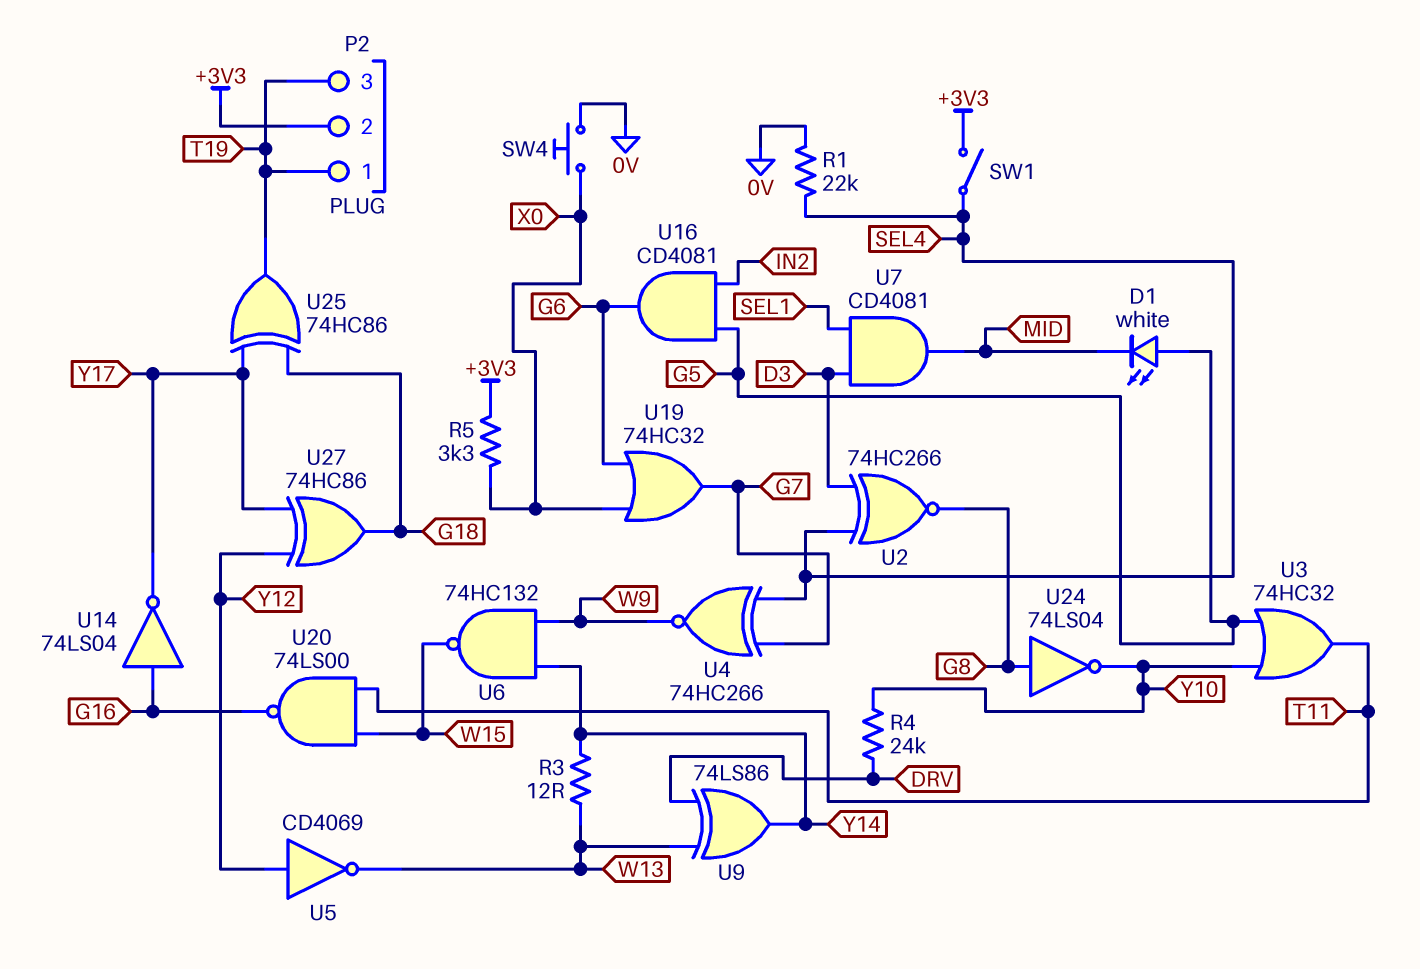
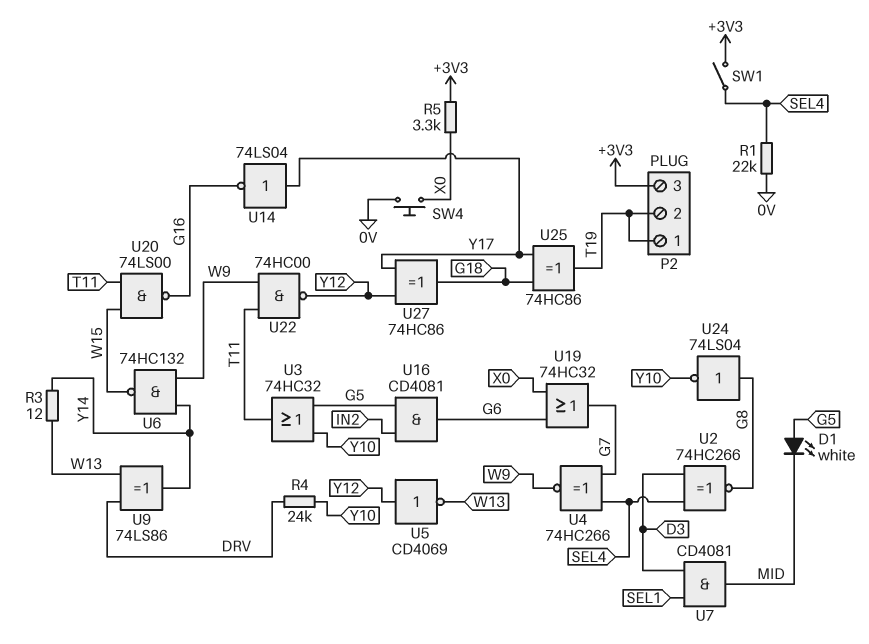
P2 pin 2: +3V3 -> T19
P2 pin 3: T19 -> +3V3
U14: NOT 74LS04 (in G16, out Y17) -> NOT 74LS04 (in Y17, out G16)
U22: none -> NAND 74HC00 (in T11, in W9, out Y12)

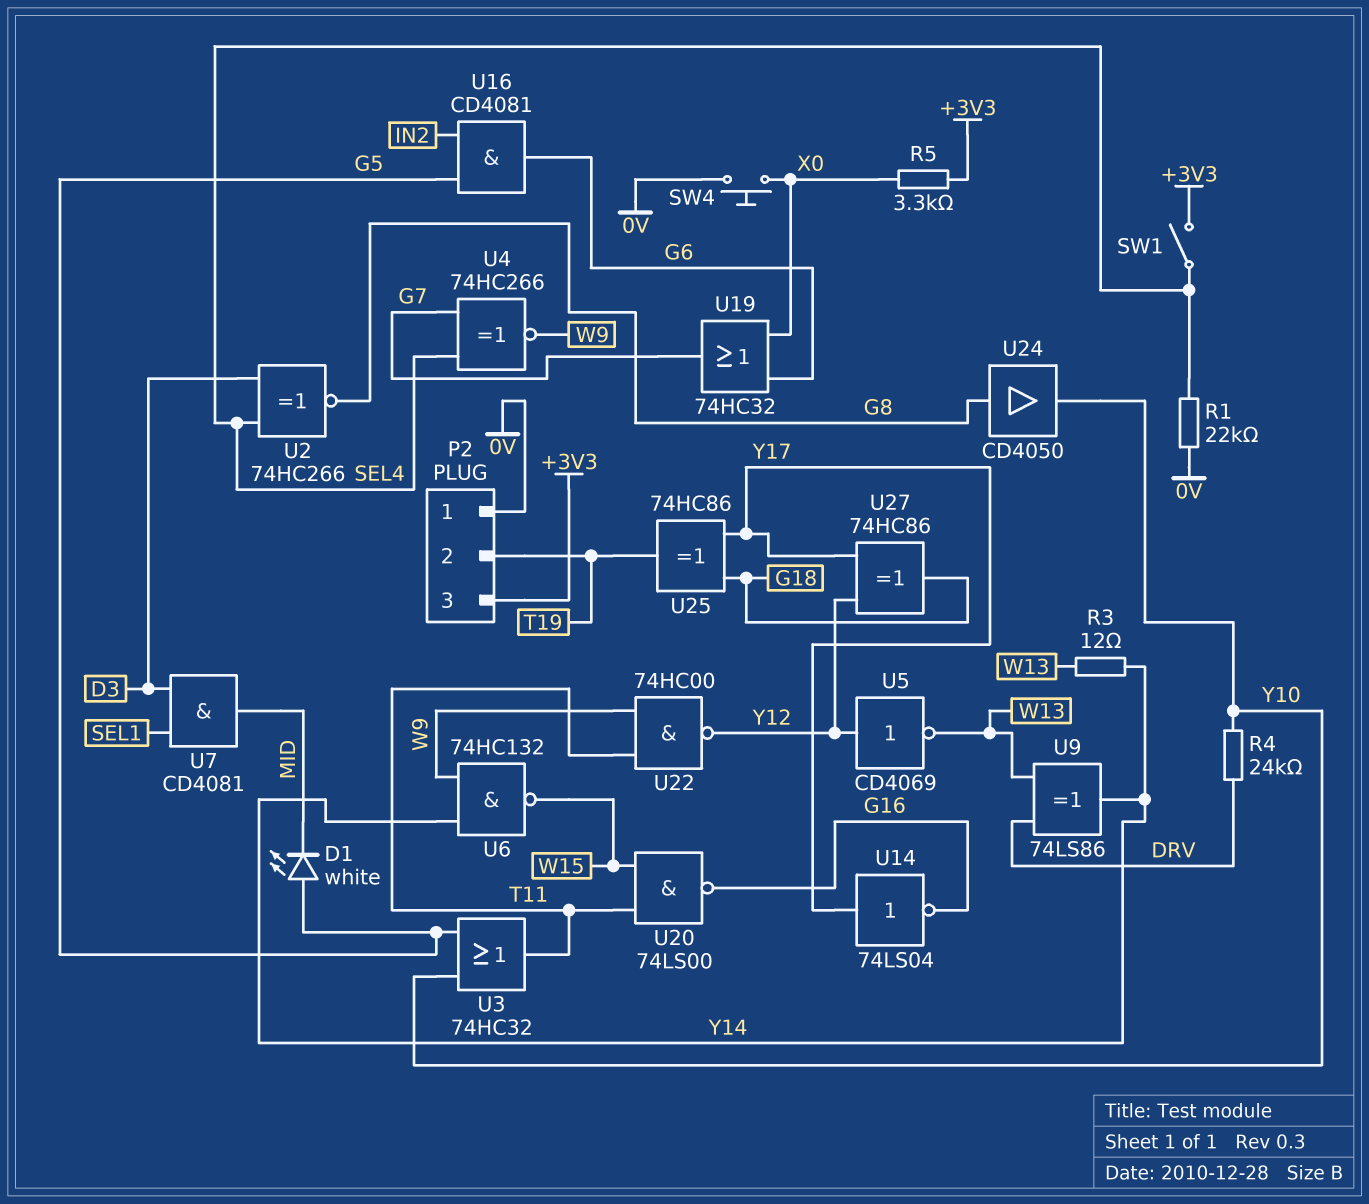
P2 pin 1: T19 -> 0V
U24: NOT 74LS04 (in G8, out Y10) -> buffer CD4050 (in G8, out Y10)

